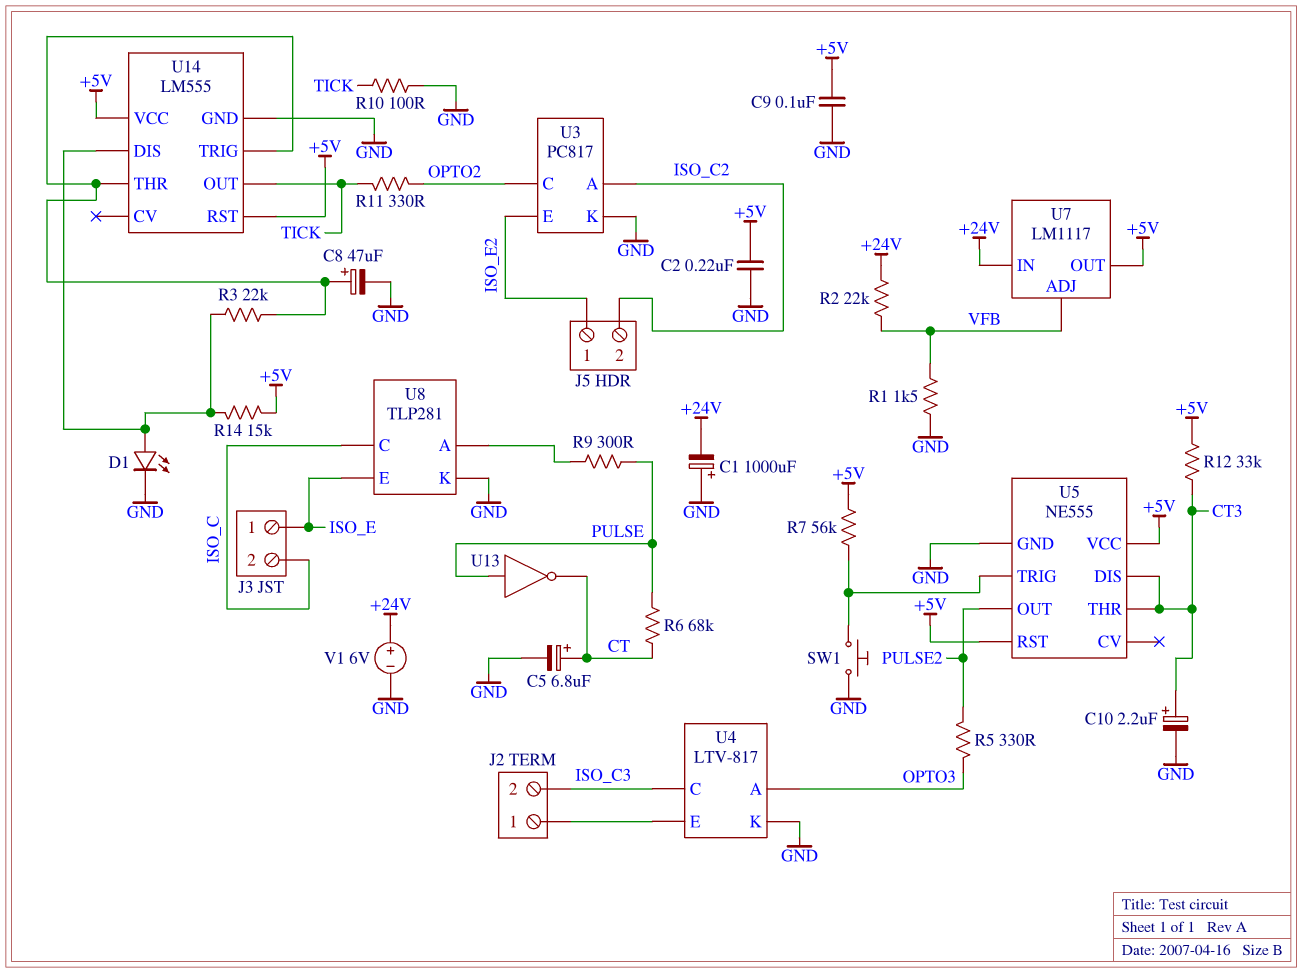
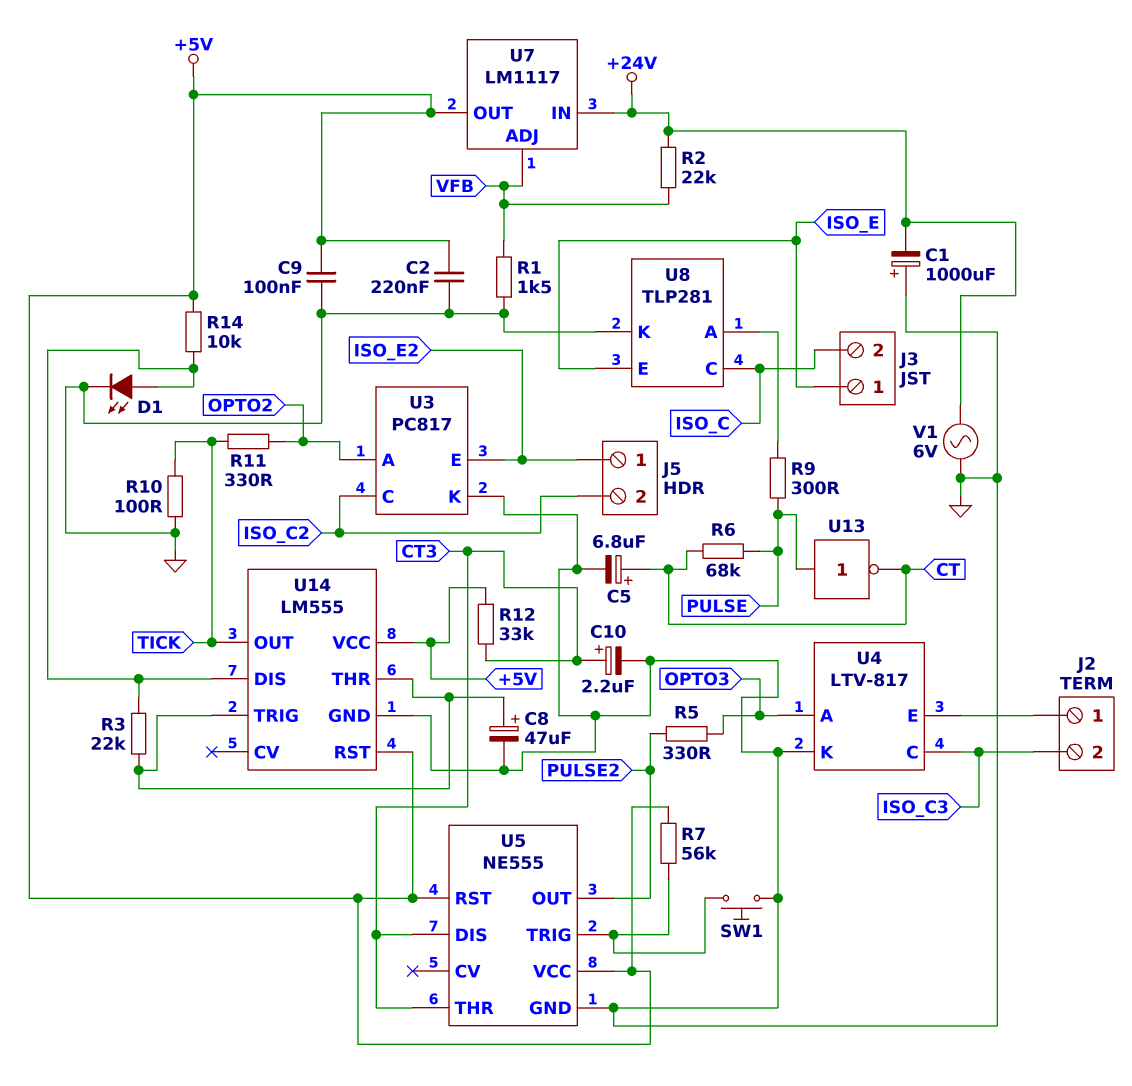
R14: 15k (+5V, U14/DIS) -> 10k (+5V, U14/DIS)
U3 pin A: ISO_C2 -> OPTO2
U3 pin C: OPTO2 -> ISO_C2
V1: 6V (plus +24V, minus GND) -> AC 6V (+24V, GND)

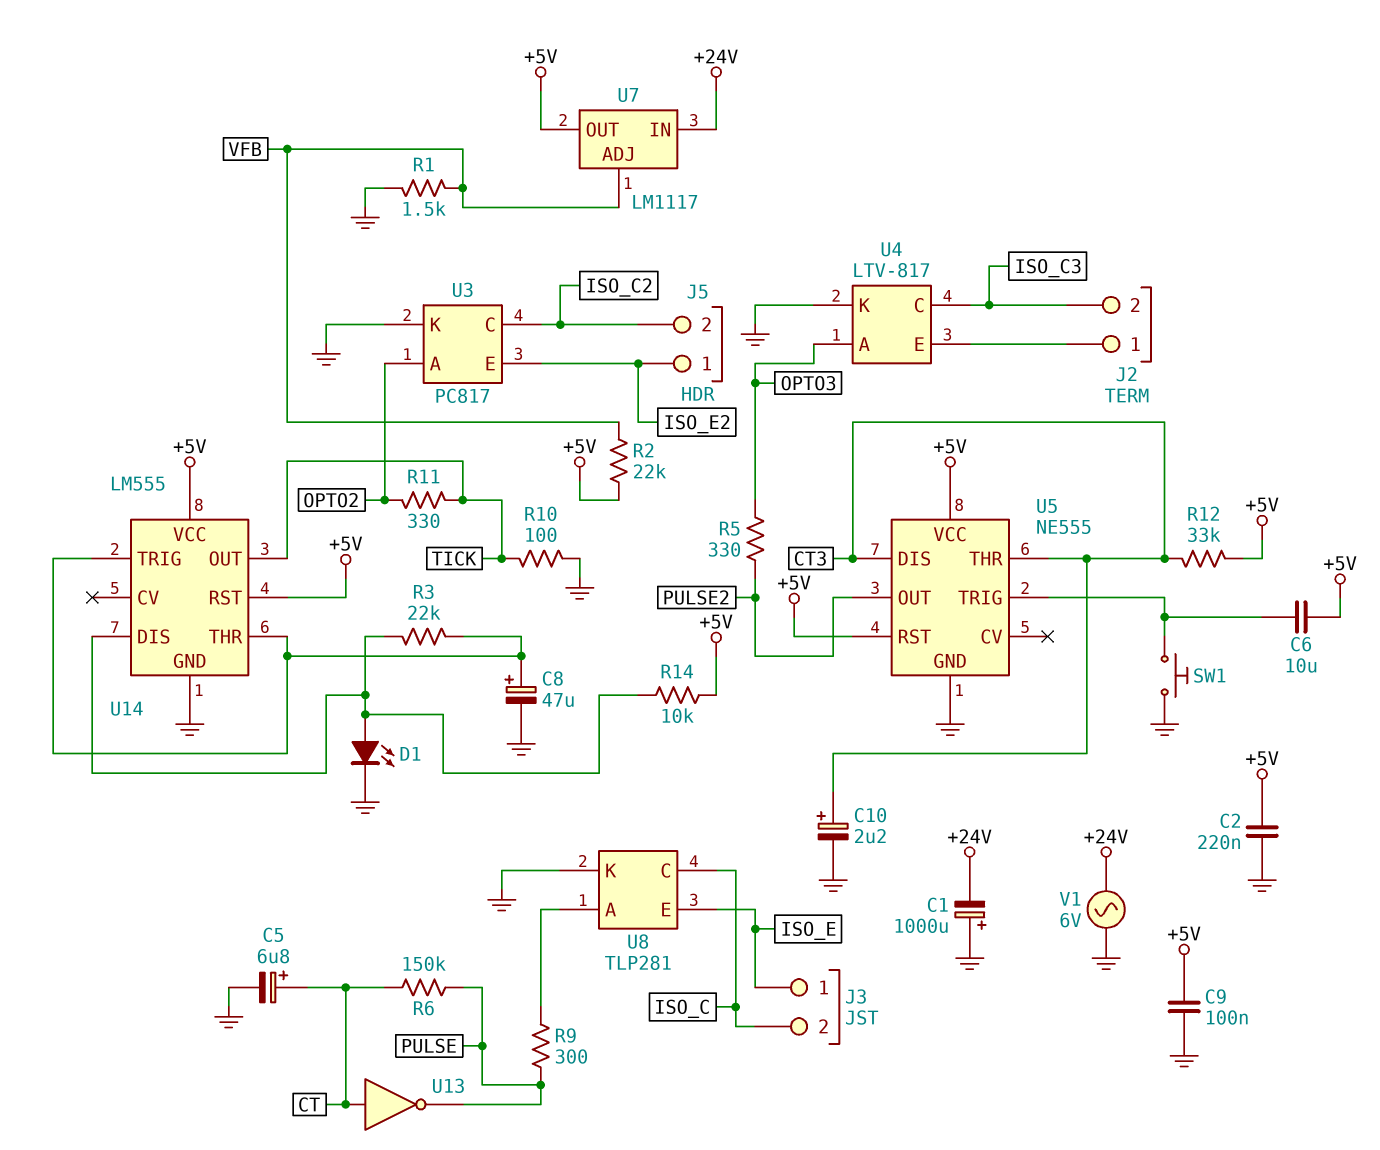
C6: none -> 10uF (+5V, U5/TRIG)
R2: 22k (+24V, VFB) -> 22k (+5V, VFB)
R6: 68k (CT, PULSE) -> 150k (CT, PULSE)
R7: 56k (+5V, U5/TRIG) -> none
U13: NOT (in PULSE, out CT) -> NOT (in CT, out PULSE)

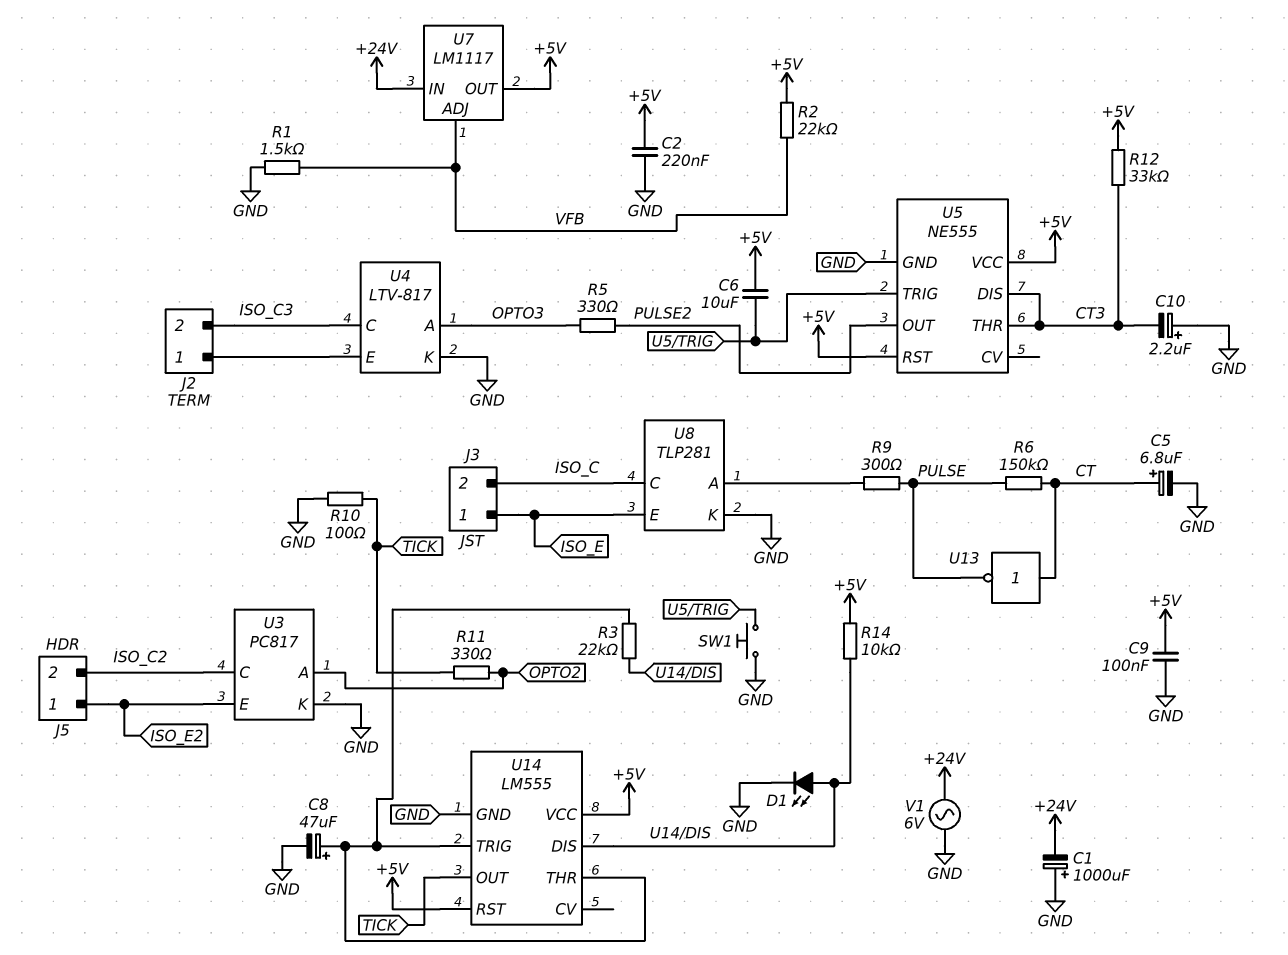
C10: 2.2uF (plus CT3, minus GND) -> 2.2uF (plus GND, minus CT3)

